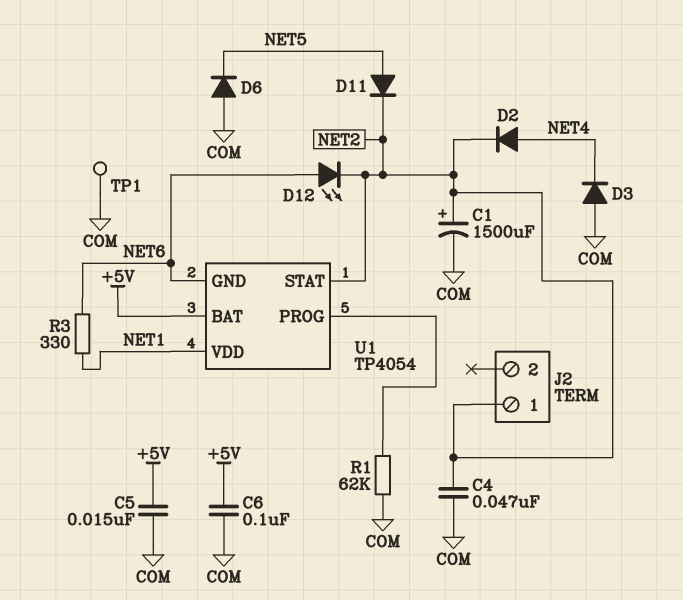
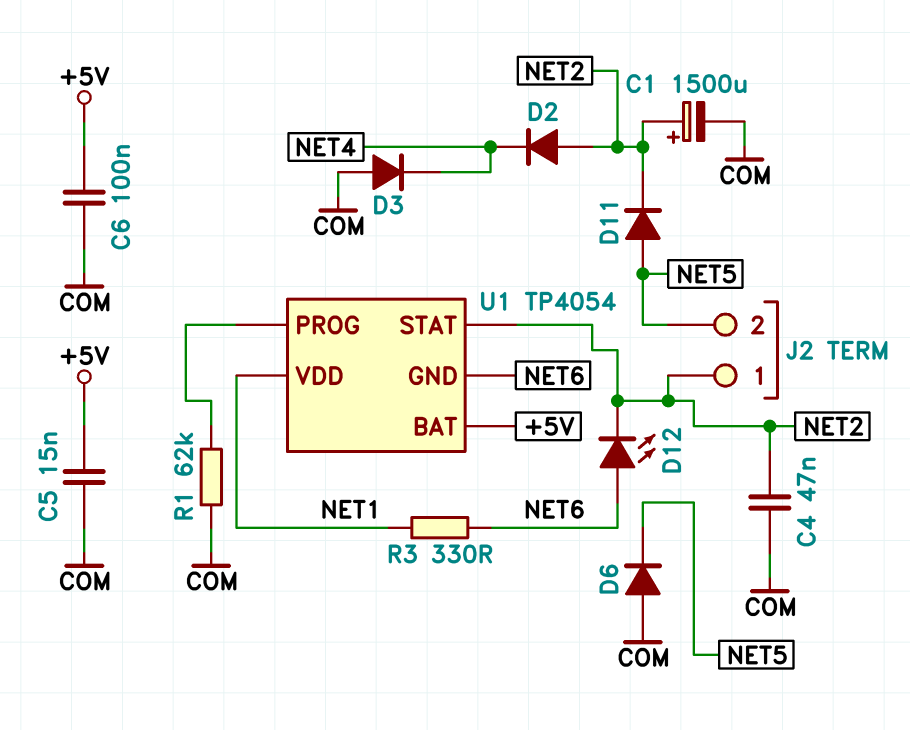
D2: diode (A NET4, K NET2) -> diode (A NET2, K NET4)
J2 pin 2: none -> NET5
TP1: test point (COM) -> none

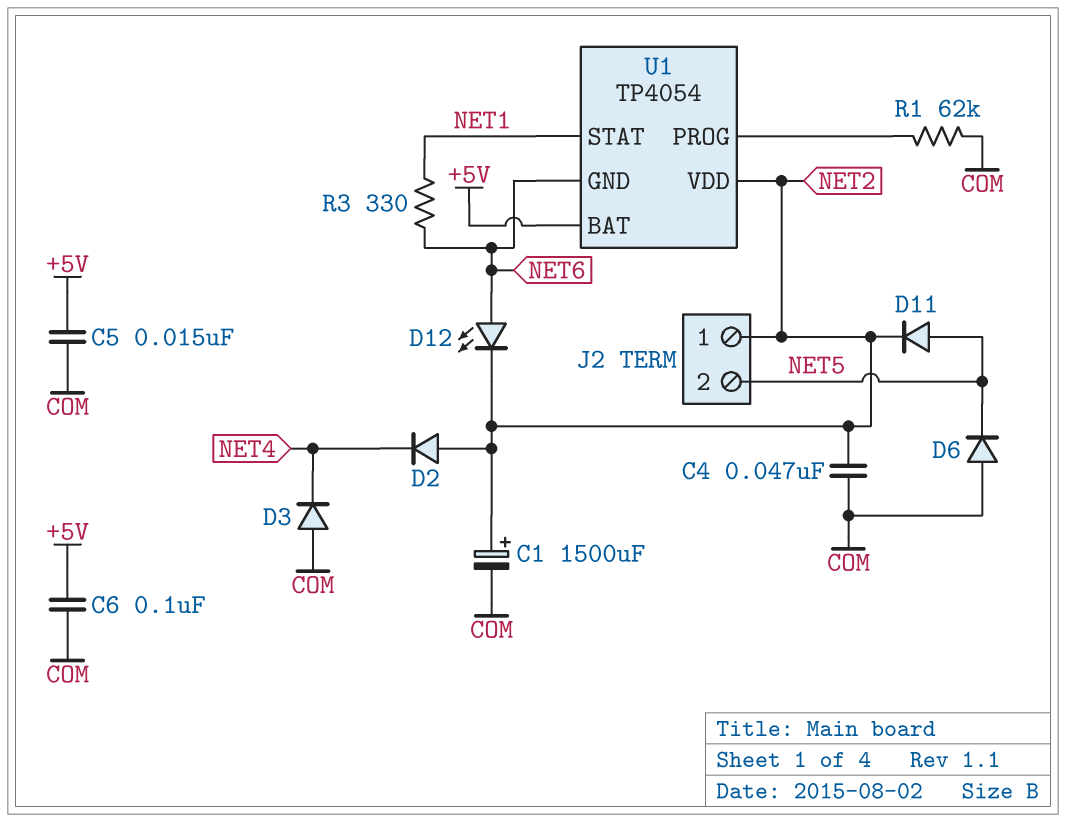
U1 pin STAT: NET2 -> NET1
U1 pin VDD: NET1 -> NET2

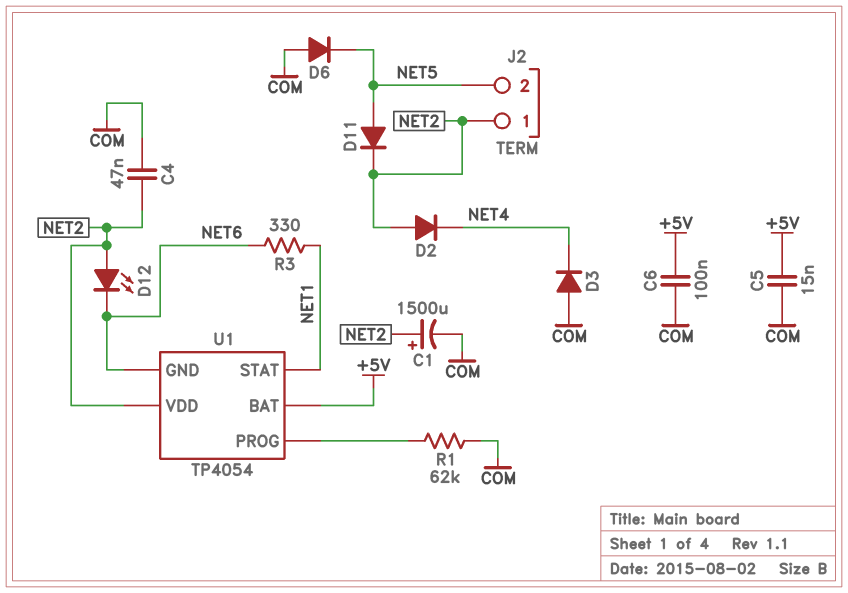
D12: LED (A NET6, K NET2) -> LED (A NET2, K NET6)

